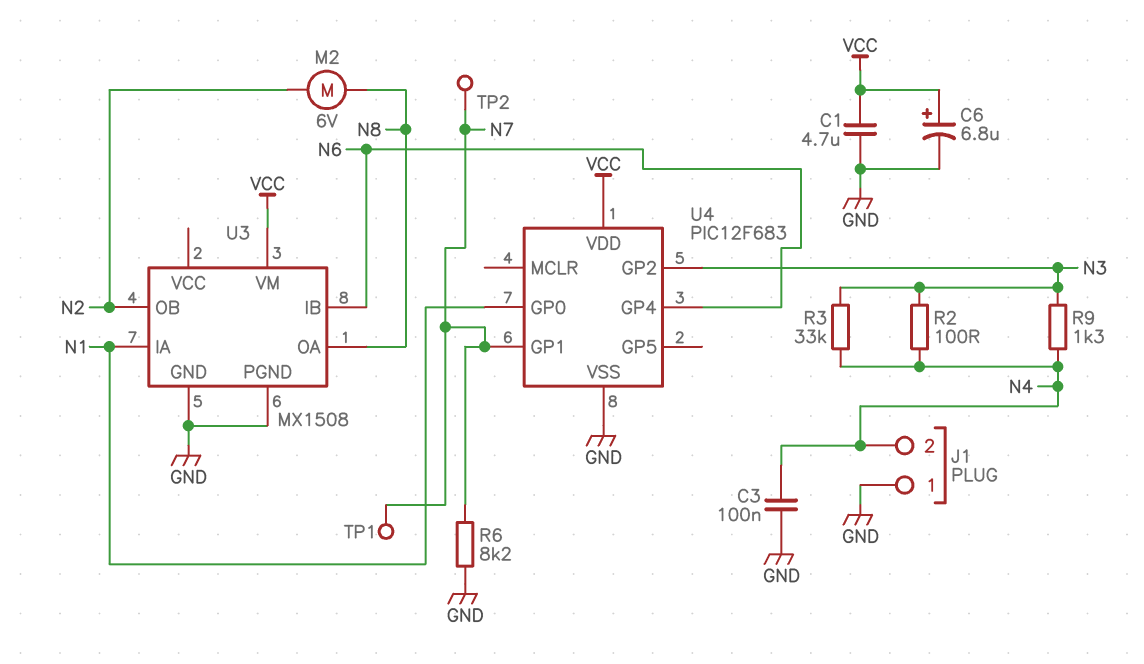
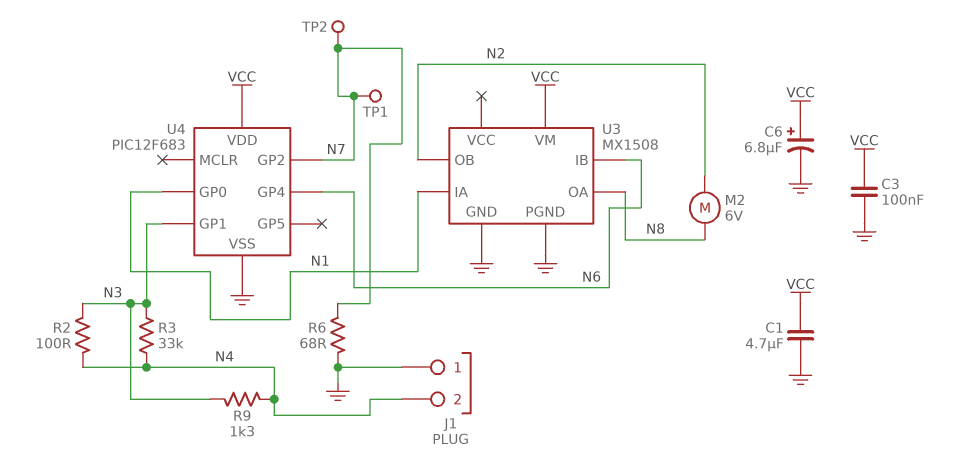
C3: 100nF (GND, N4) -> 100nF (GND, VCC)
R6: 8.2k (GND, N7) -> 68 (GND, N7)
U4 pin GP1: N7 -> N3
U4 pin GP2: N3 -> N7

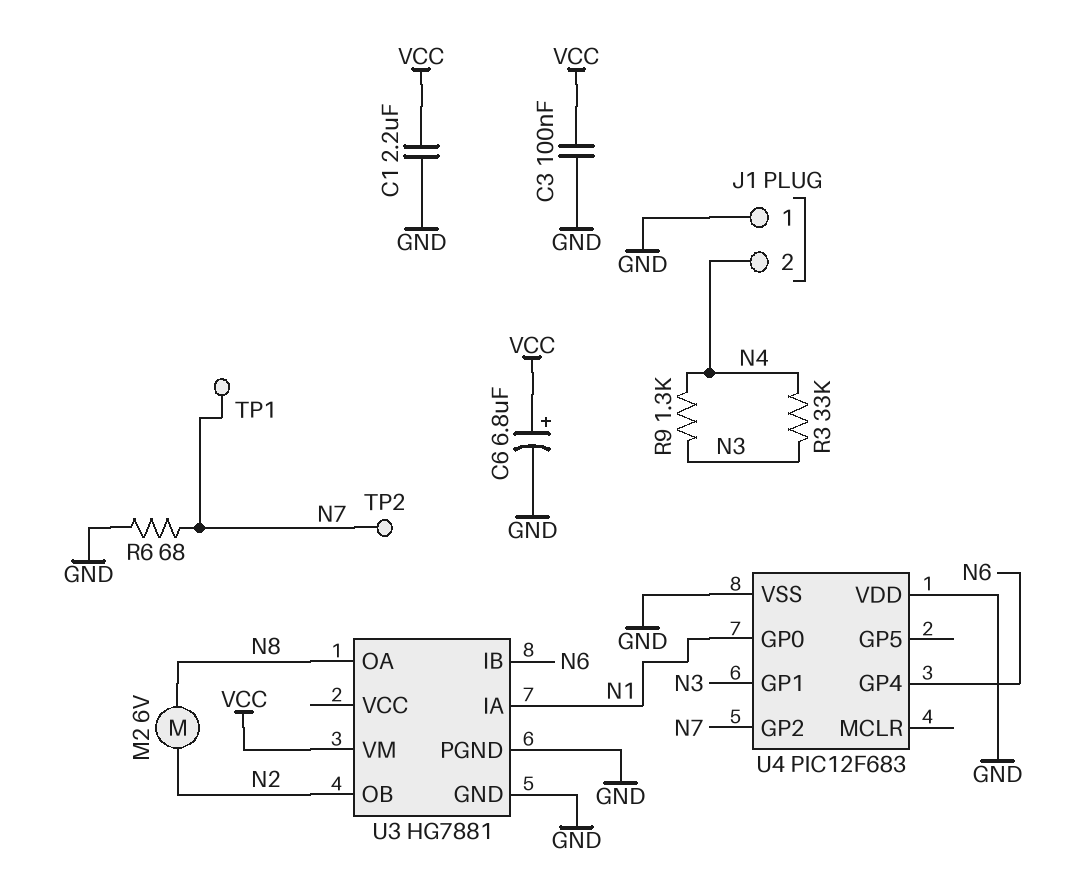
C1: 4.7uF (GND, VCC) -> 2.2uF (GND, VCC)
R2: 100 (N3, N4) -> none
U3: MX1508 -> HG7881
U4 pin VDD: VCC -> GND

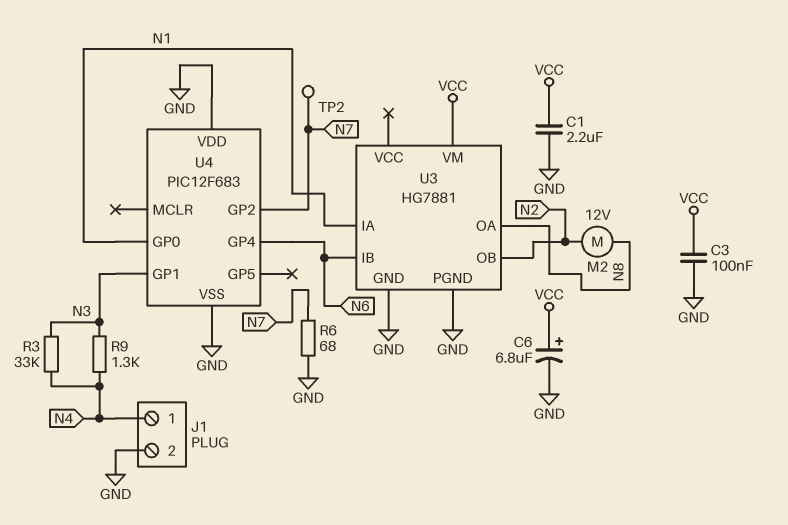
J1 pin 1: GND -> N4
J1 pin 2: N4 -> GND
M2: motor 6V (N2, N8) -> motor 12V (N2, N8)
TP1: test point (N7) -> none

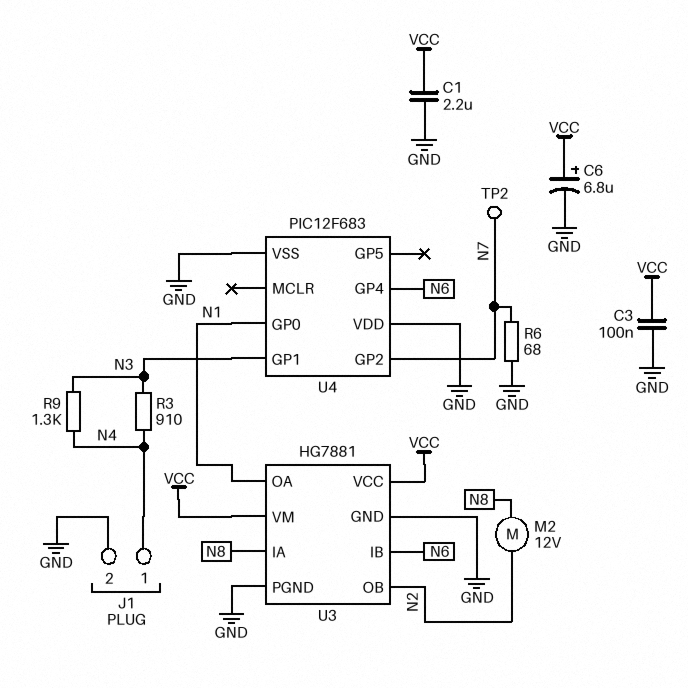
R3: 33k (N3, N4) -> 910 (N3, N4)
U3 pin IA: N1 -> N8
U3 pin OA: N8 -> N1
U3 pin VCC: none -> VCC

